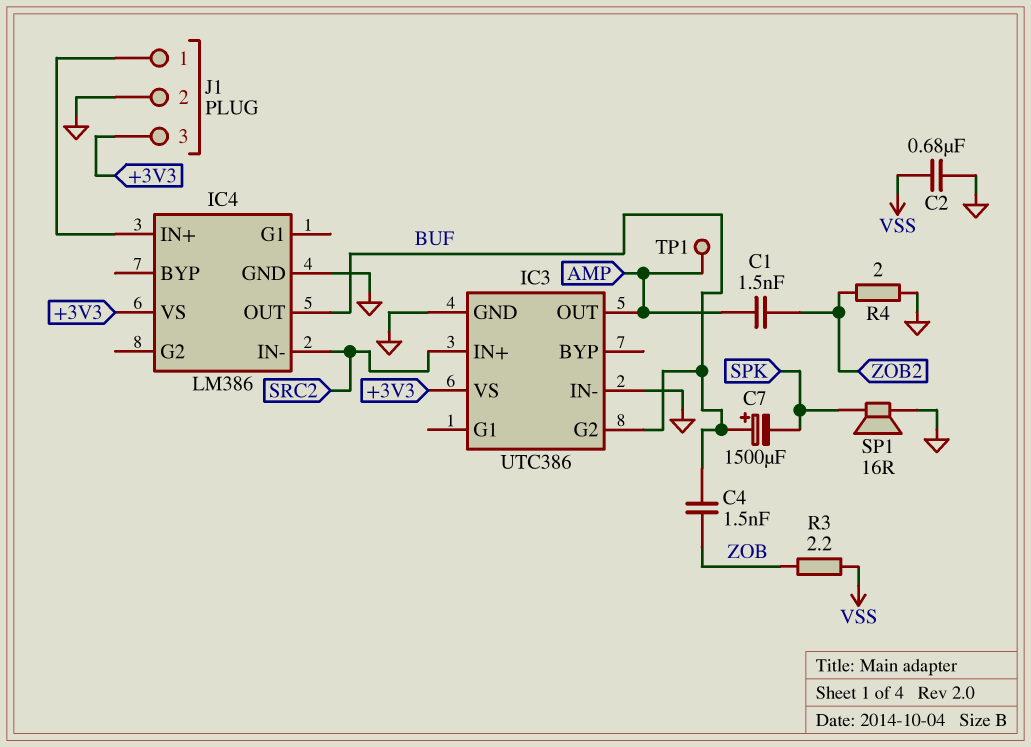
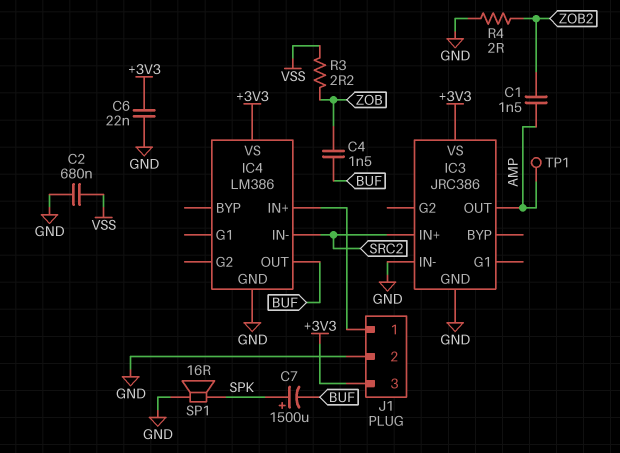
C6: none -> 22nF (+3V3, GND)
C7: 1500uF (plus BUF, minus SPK) -> 1500uF (plus SPK, minus BUF)
IC3: UTC386 -> JRC386
IC3 pin G2: BUF -> none

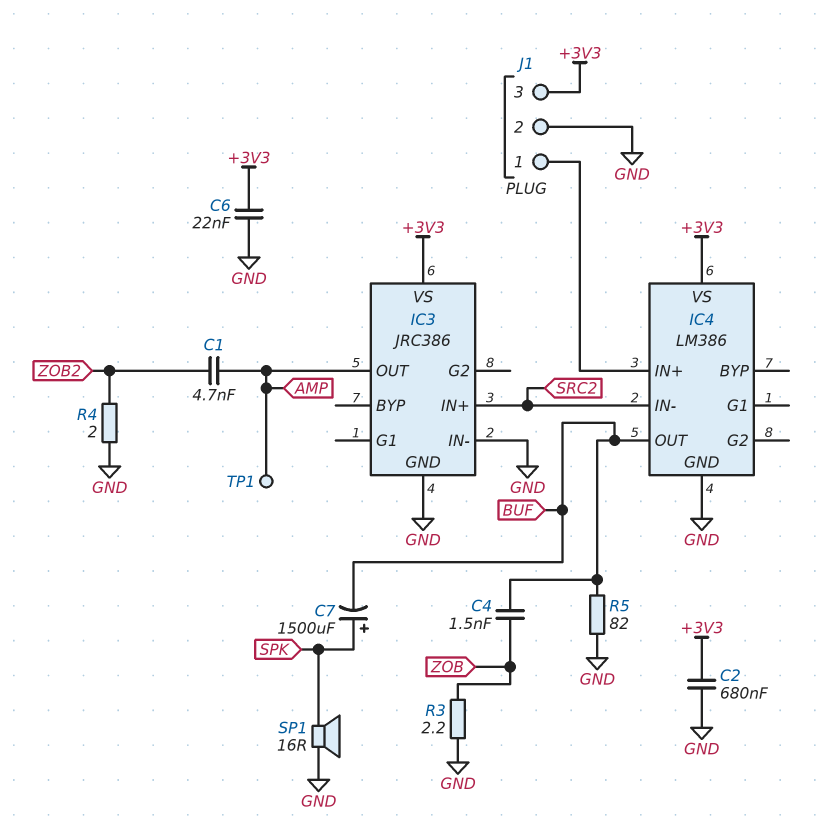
C1: 1.5nF (AMP, ZOB2) -> 4.7nF (AMP, ZOB2)
C2: 680nF (GND, VSS) -> 680nF (+3V3, GND)
R3: 2.2 (VSS, ZOB) -> 2.2 (GND, ZOB)
R5: none -> 82 (BUF, GND)

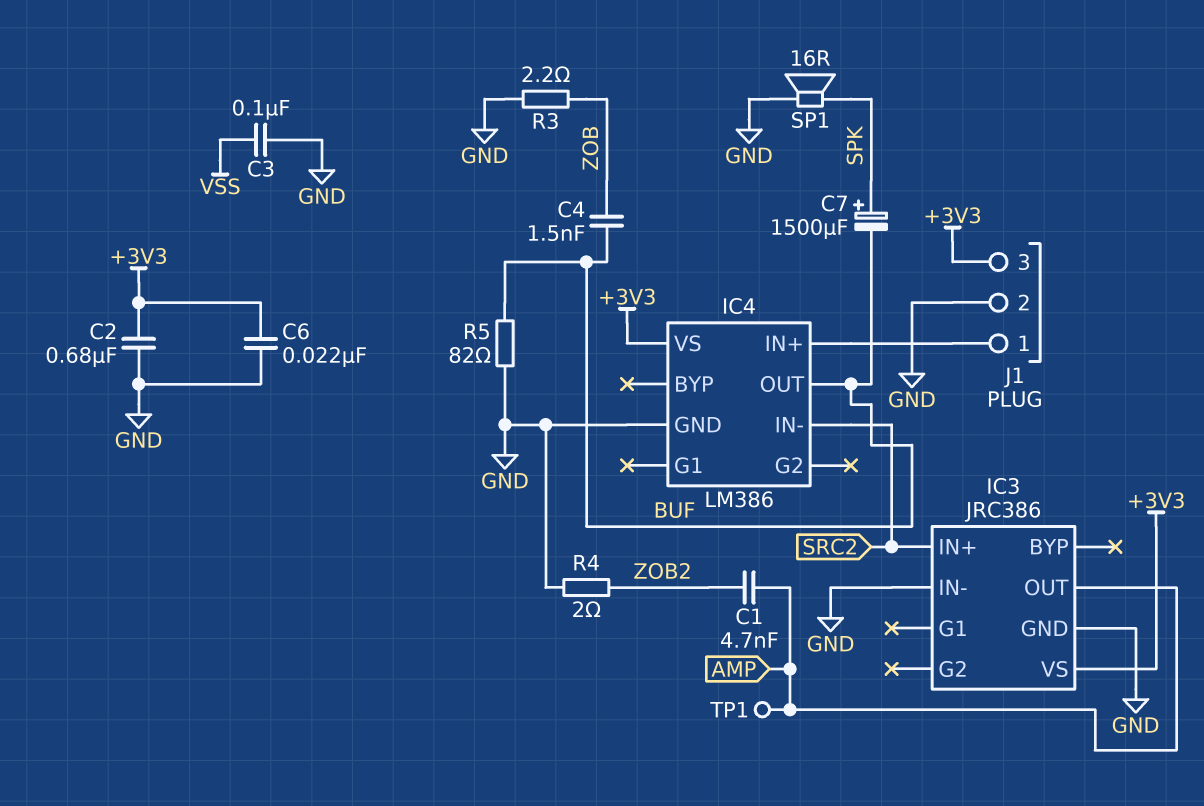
C3: none -> 100nF (GND, VSS)

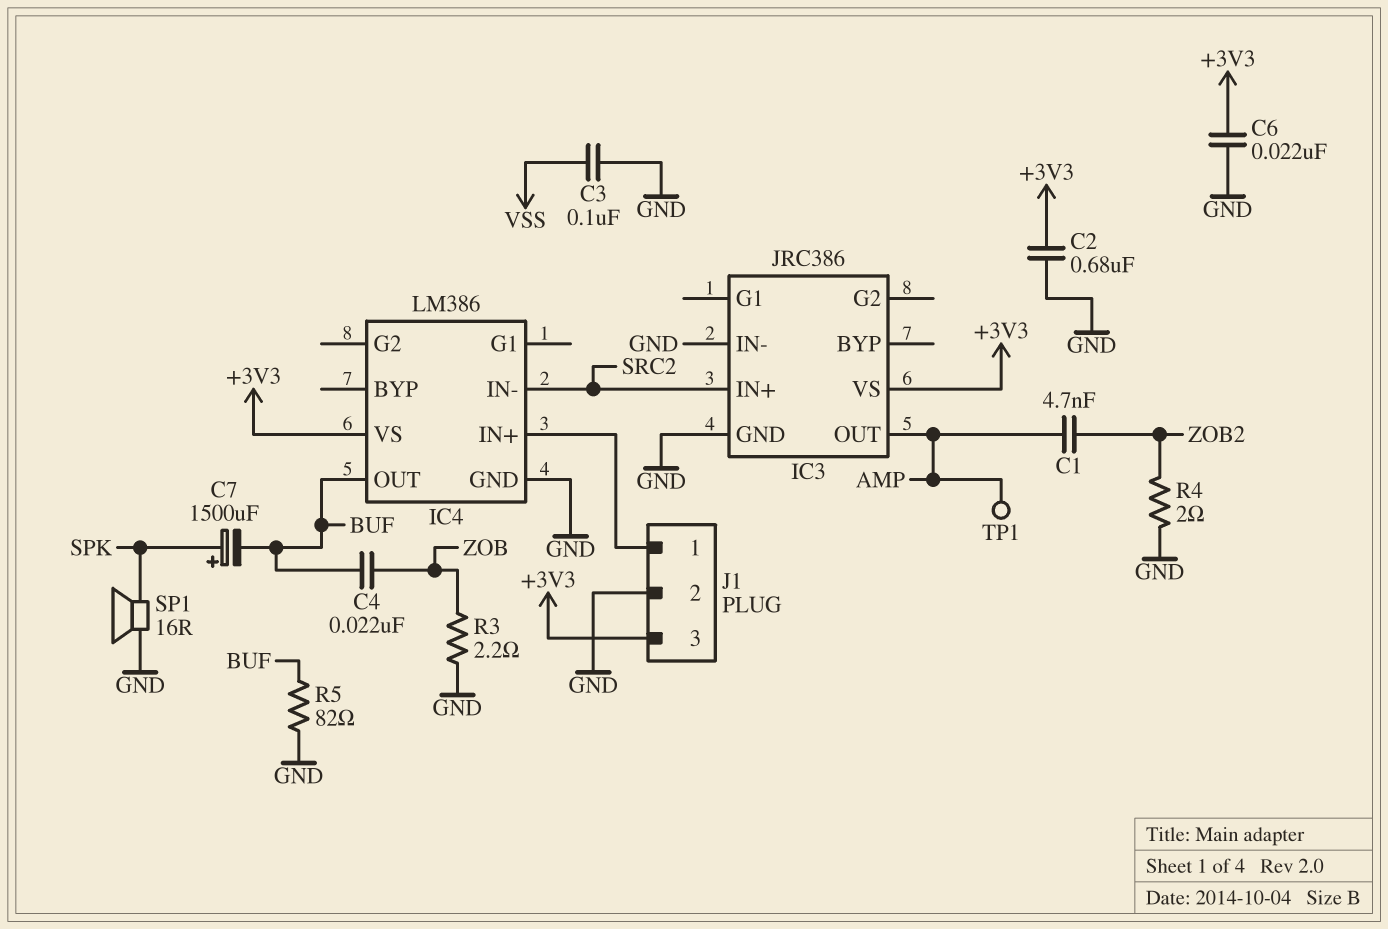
C4: 1.5nF (BUF, ZOB) -> 22nF (BUF, ZOB)

